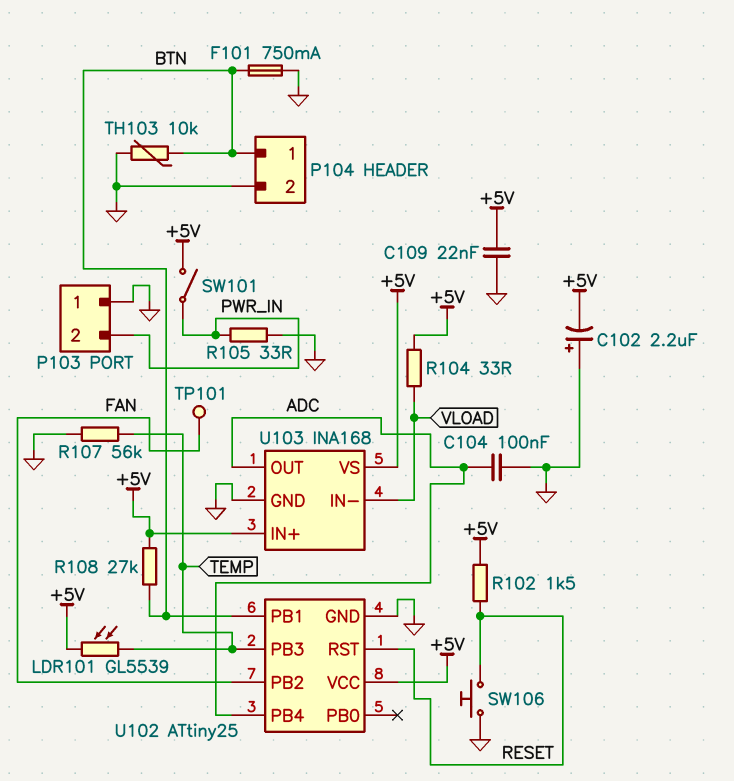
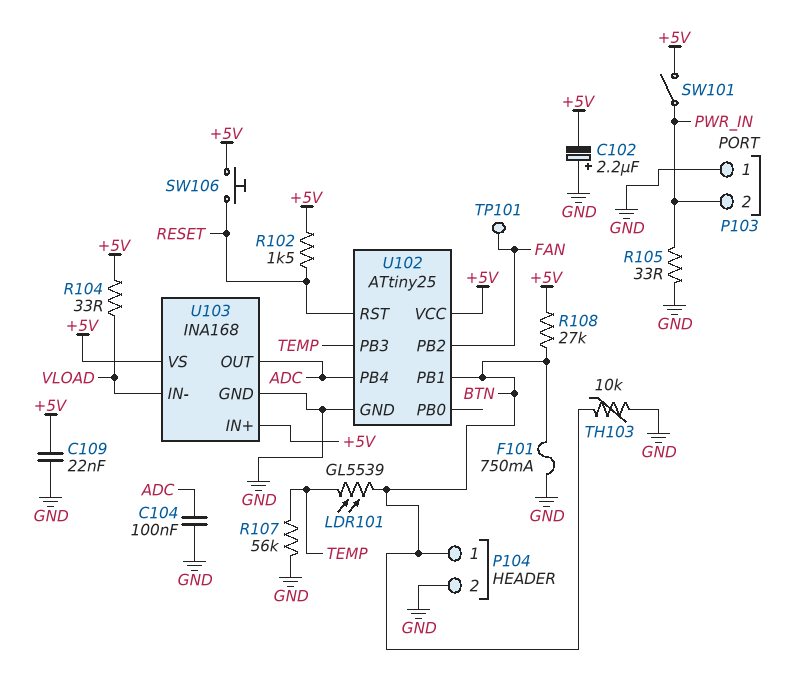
LDR101: GL5539 (+5V, TEMP) -> GL5539 (BTN, TEMP)
SW106: button (GND, RESET) -> button (+5V, RESET)

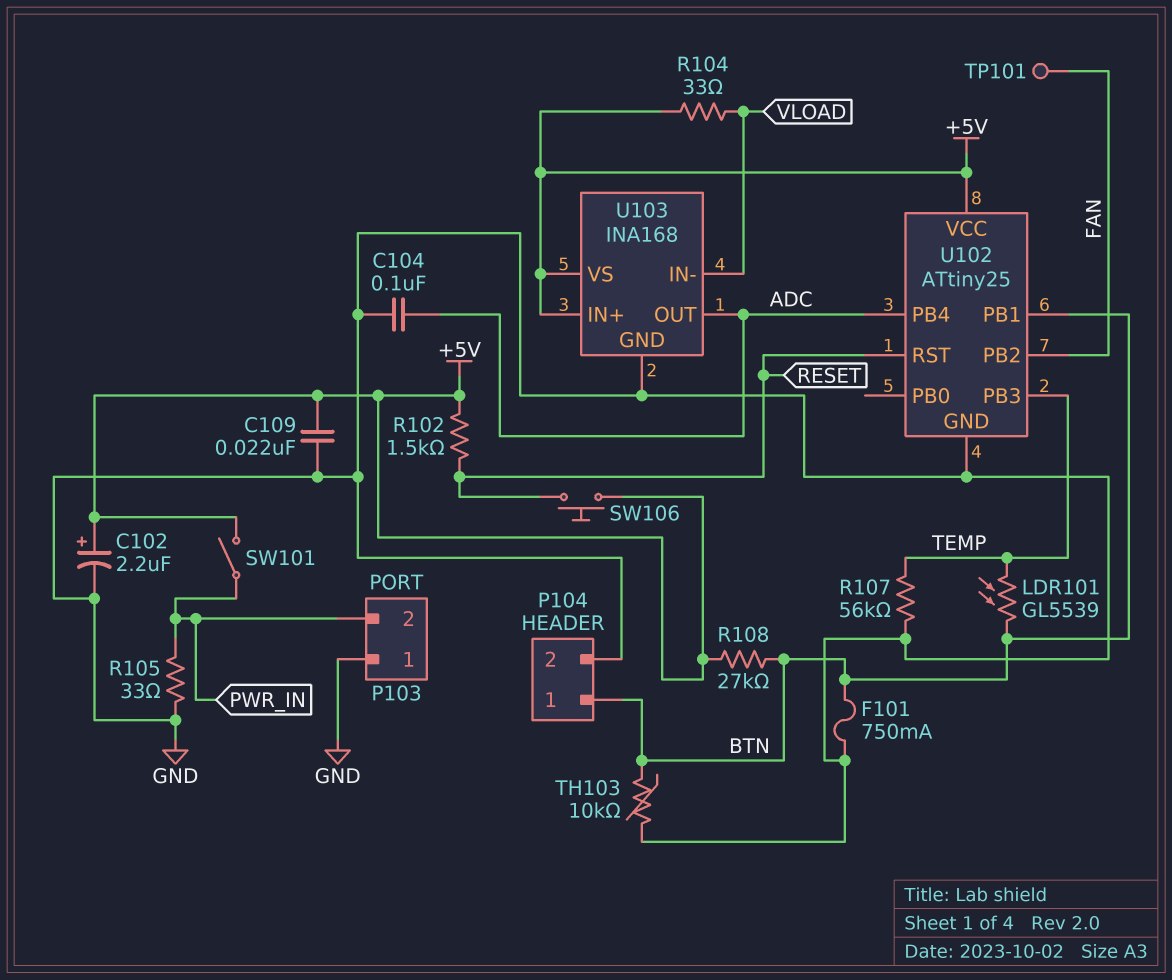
C102: 2.2uF (plus GND, minus +5V) -> 2.2uF (plus +5V, minus GND)

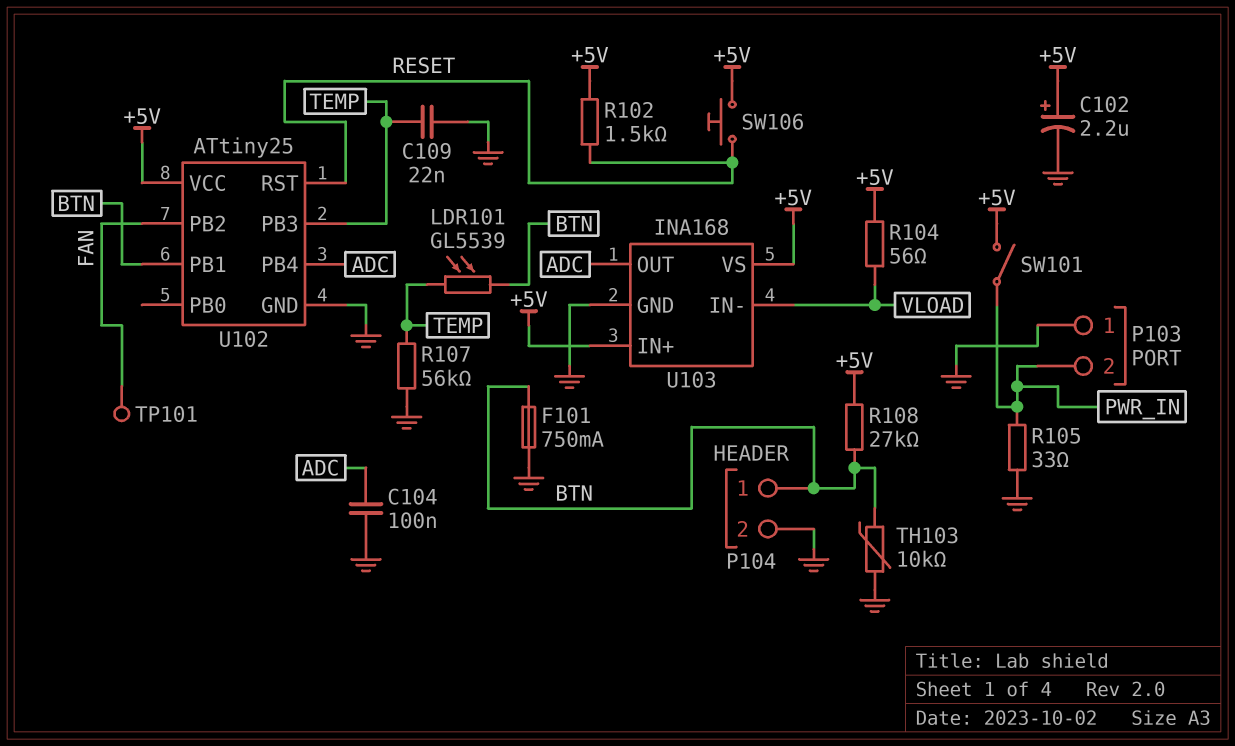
C109: 22nF (+5V, GND) -> 22nF (GND, TEMP)
R104: 33 (+5V, VLOAD) -> 56 (+5V, VLOAD)

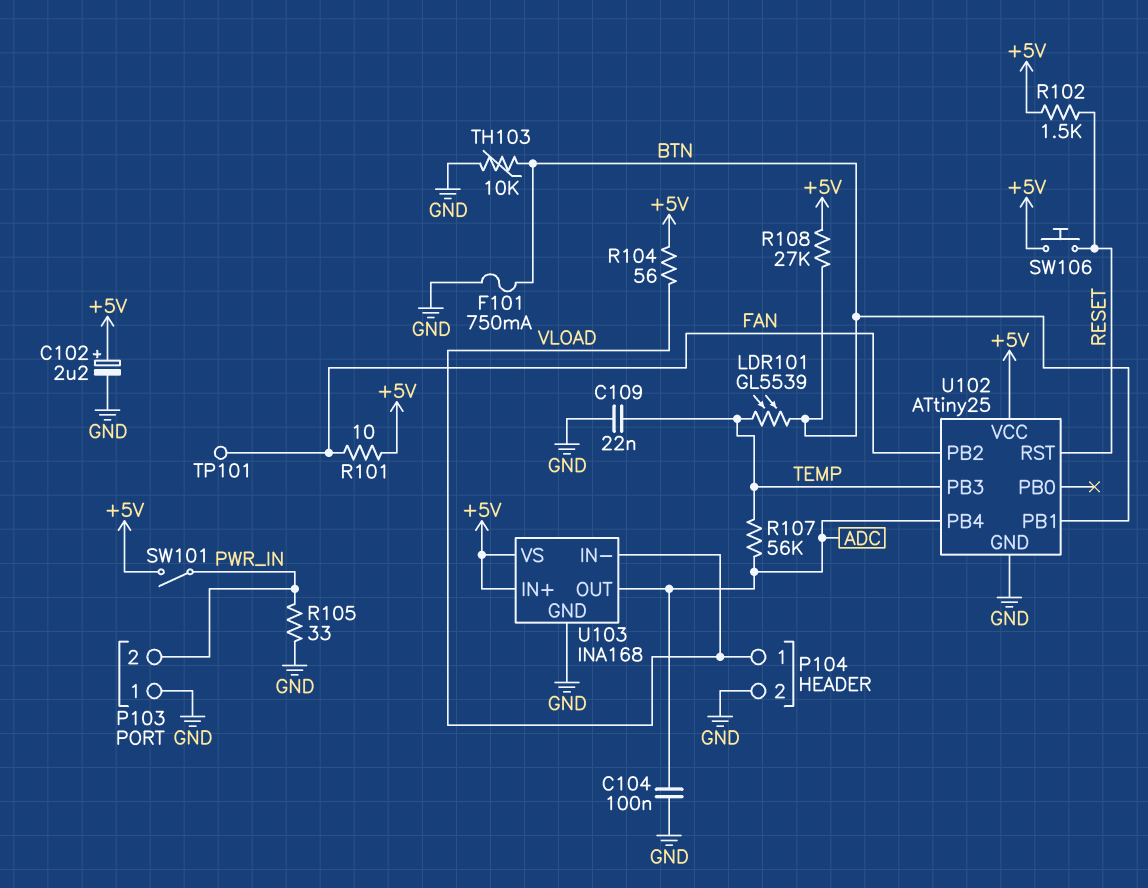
P104 pin 1: BTN -> VLOAD
R101: none -> 10 (+5V, FAN)
R107: 56k (GND, TEMP) -> 56k (ADC, TEMP)

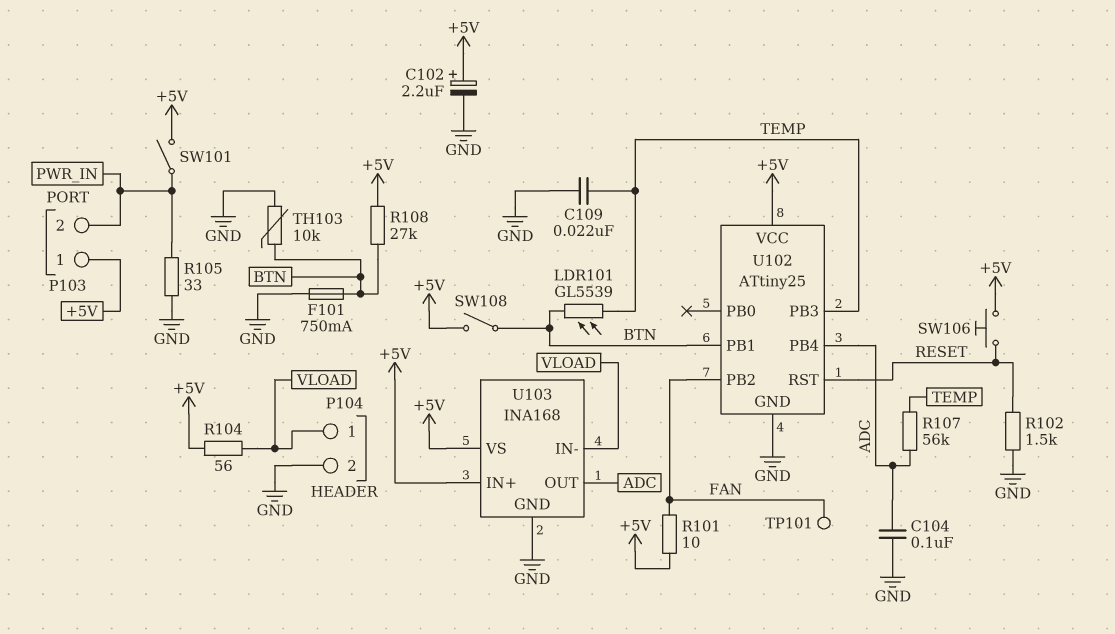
P103 pin 1: GND -> +5V
R102: 1.5k (+5V, RESET) -> 1.5k (GND, RESET)
SW108: none -> switch (+5V, BTN)

